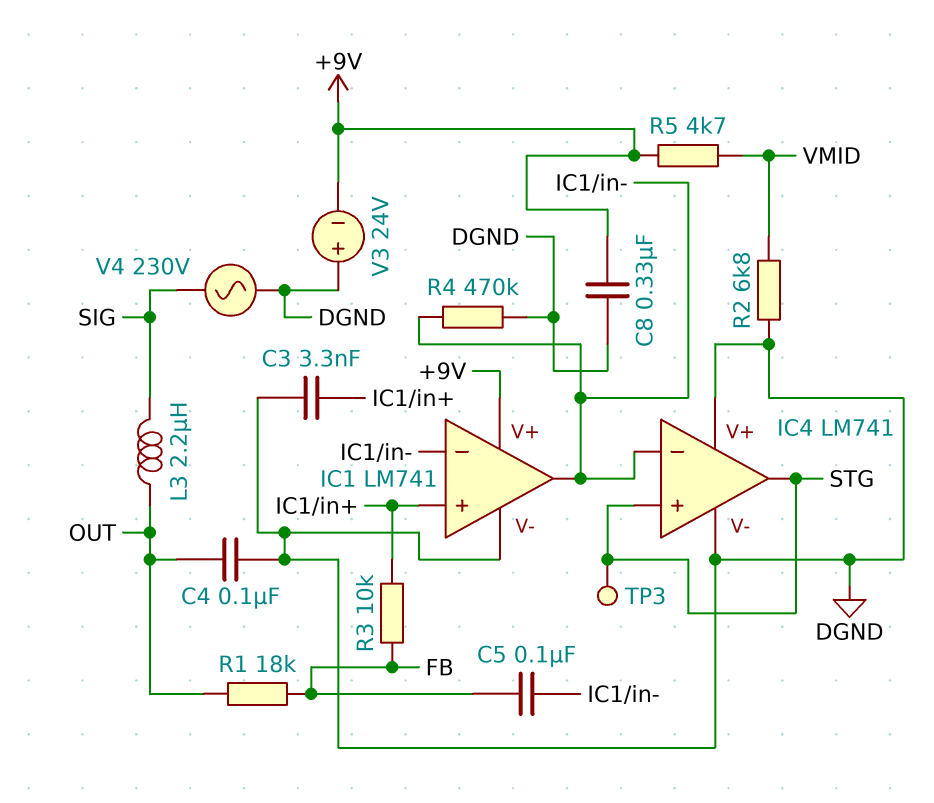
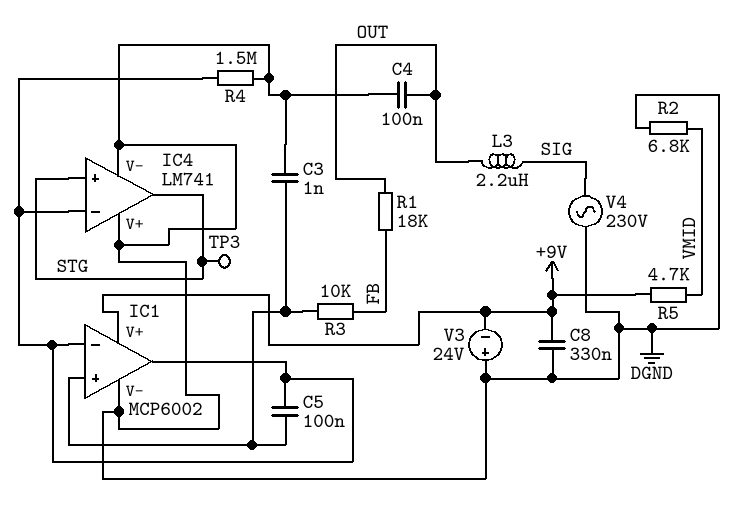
C3: 3.3nF (DGND, IC1/in+) -> 1nF (DGND, IC1/in+)
C5: 100nF (FB, IC1/in-) -> 100nF (IC1/in+, IC1/in-)
IC1: LM741 -> MCP6002
R4: 470k (DGND, IC1/in-) -> 1.5M (DGND, IC1/in-)

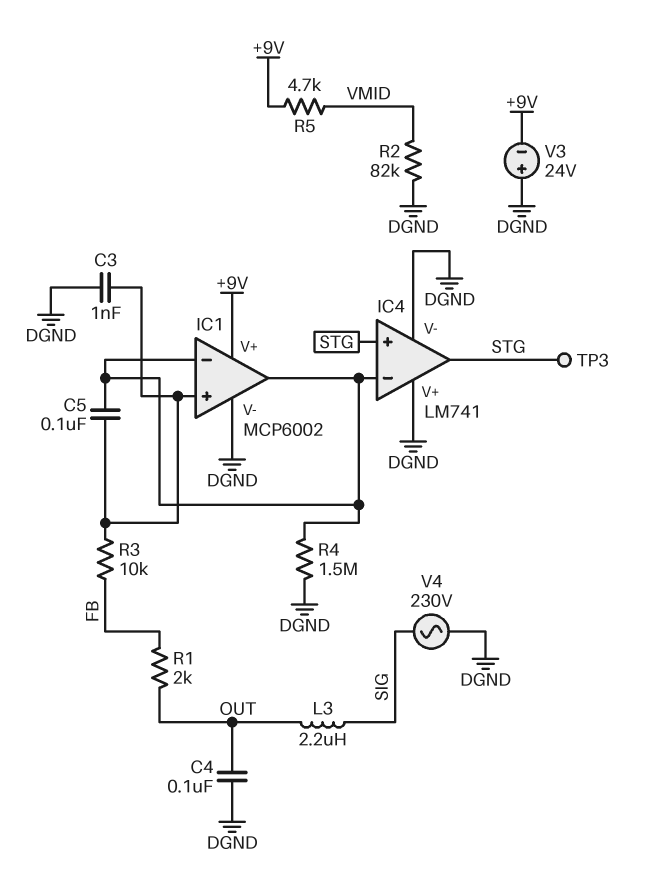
C8: 330nF (+9V, DGND) -> none
R1: 18k (FB, OUT) -> 2k (FB, OUT)
R2: 6.8k (DGND, VMID) -> 82k (DGND, VMID)

